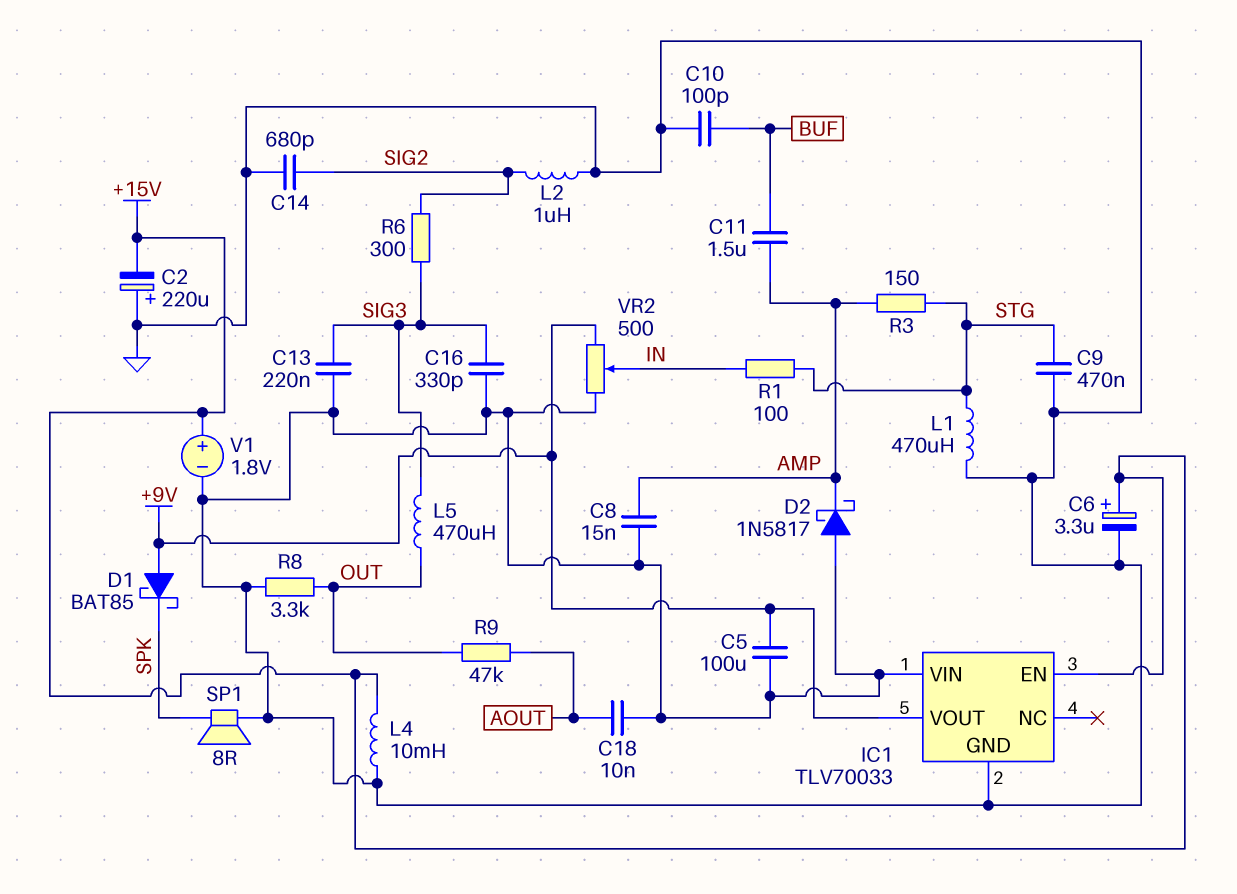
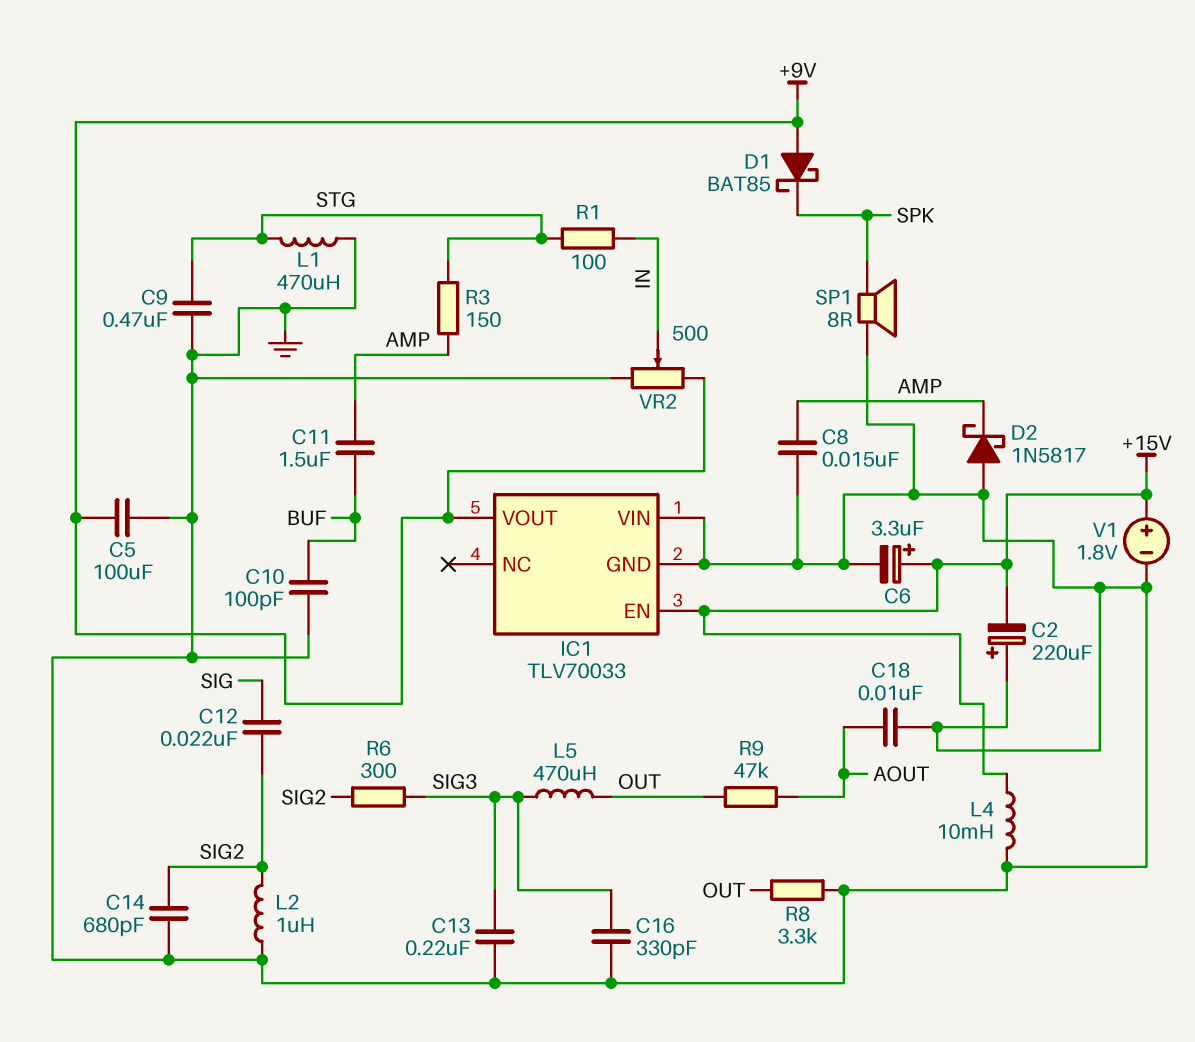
C12: none -> 22nF (SIG, SIG2)

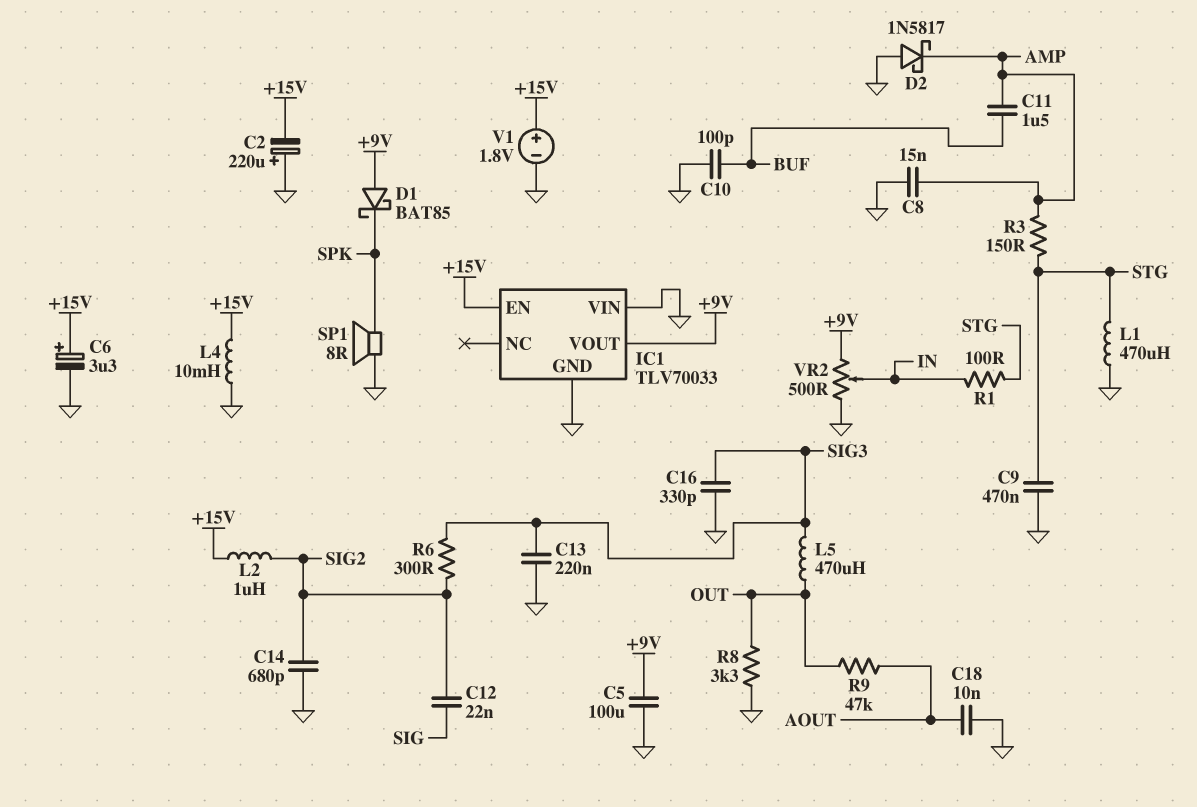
L2: 1uH (GND, SIG2) -> 1uH (+15V, SIG2)

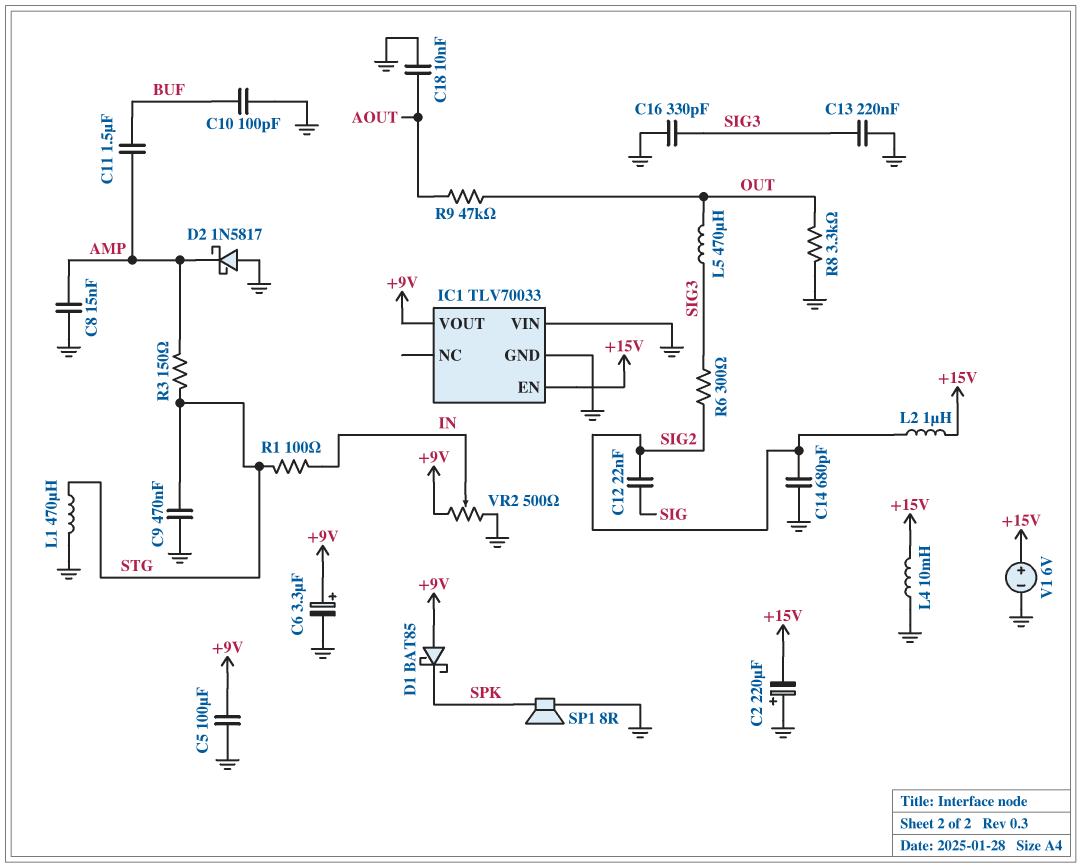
C6: 3.3uF (plus +15V, minus GND) -> 3.3uF (plus +9V, minus GND)
V1: 1.8V (plus +15V, minus GND) -> 6V (plus +15V, minus GND)

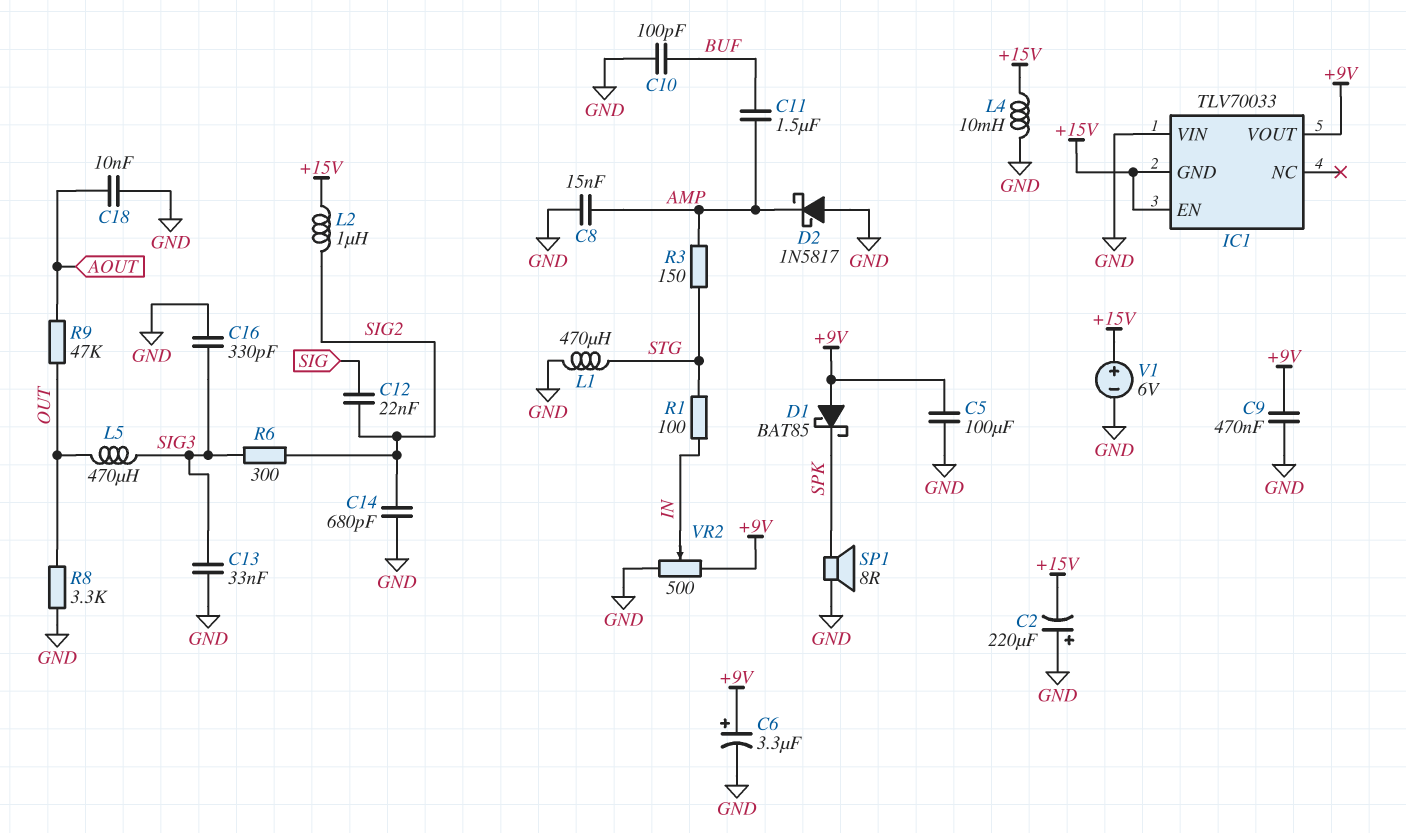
C9: 470nF (GND, STG) -> 470nF (+9V, GND)
C13: 220nF (GND, SIG3) -> 33nF (GND, SIG3)
IC1 pin GND: GND -> +15V

